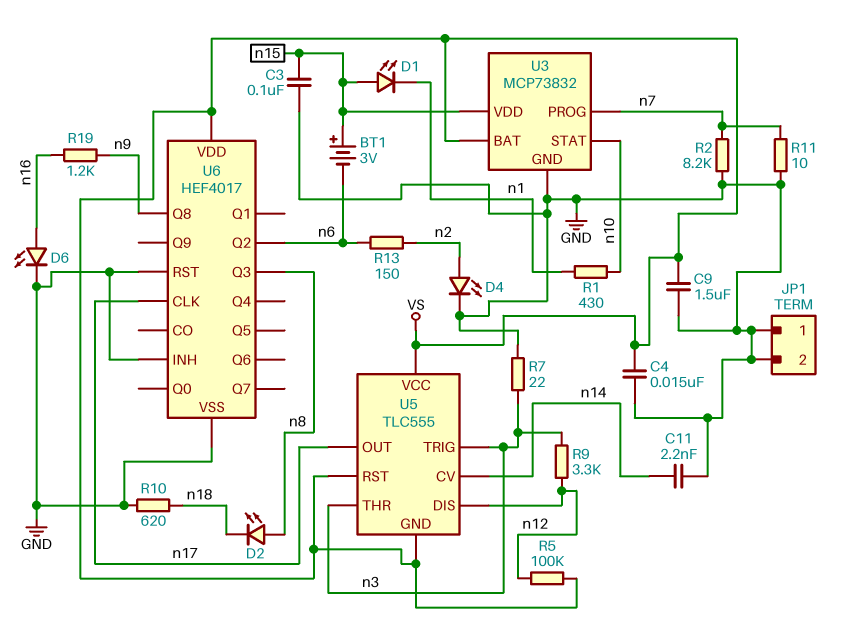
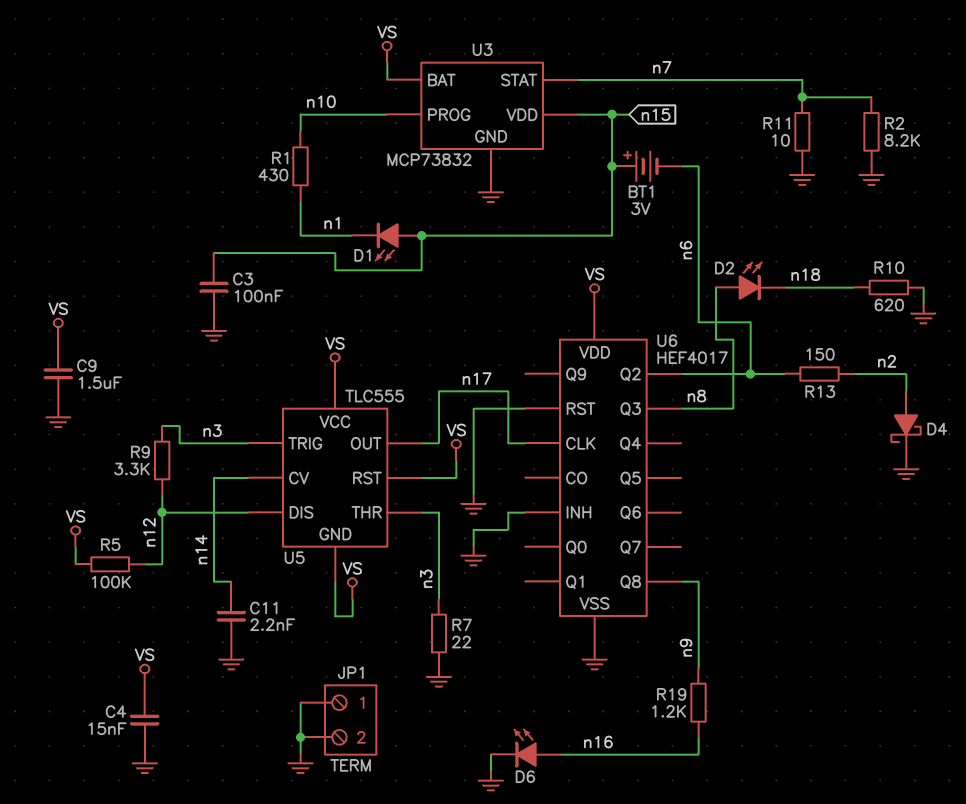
D4: LED (A n2, K GND) -> schottky (A n2, K GND)
U3 pin PROG: n7 -> n10
U3 pin STAT: n10 -> n7

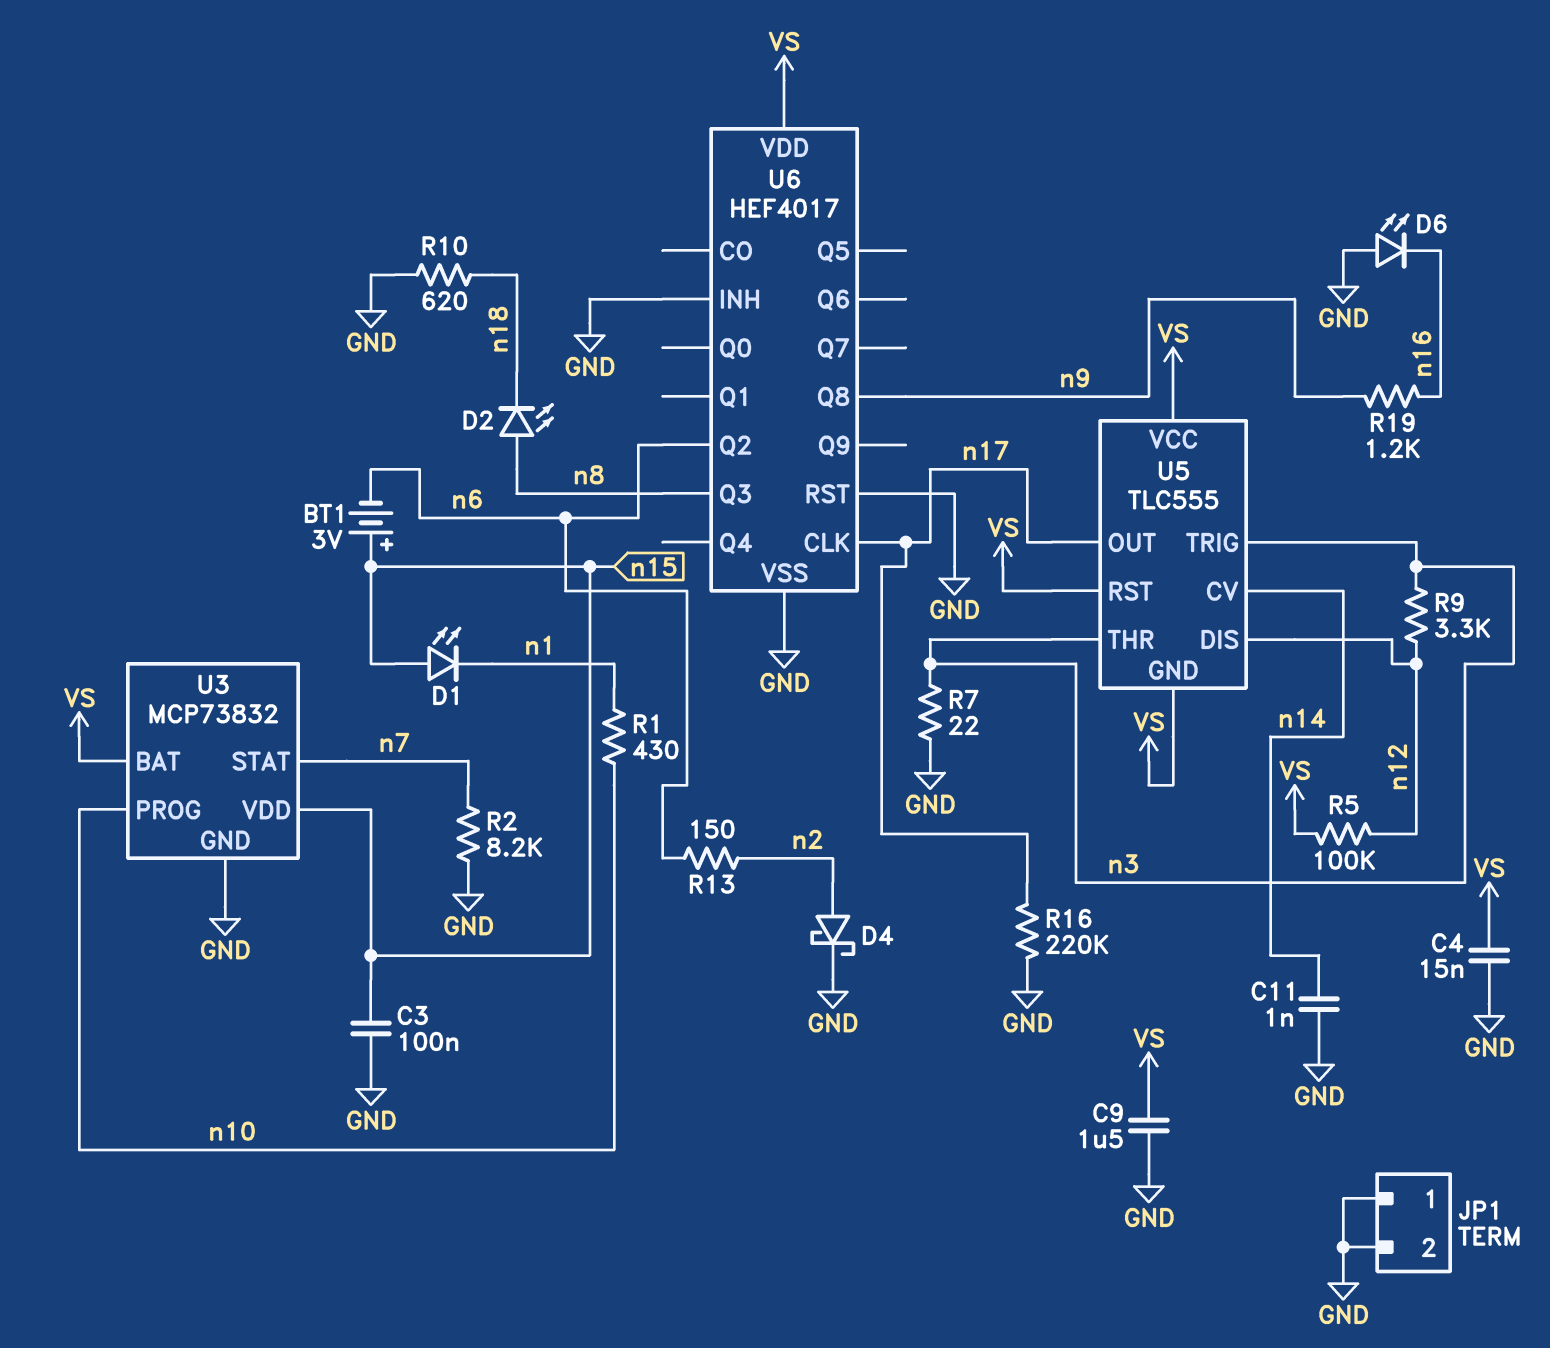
C11: 2.2nF (GND, n14) -> 1nF (GND, n14)
D6: LED (A n16, K GND) -> LED (A GND, K n16)
R11: 10 (GND, n7) -> none
R16: none -> 220k (GND, n17)

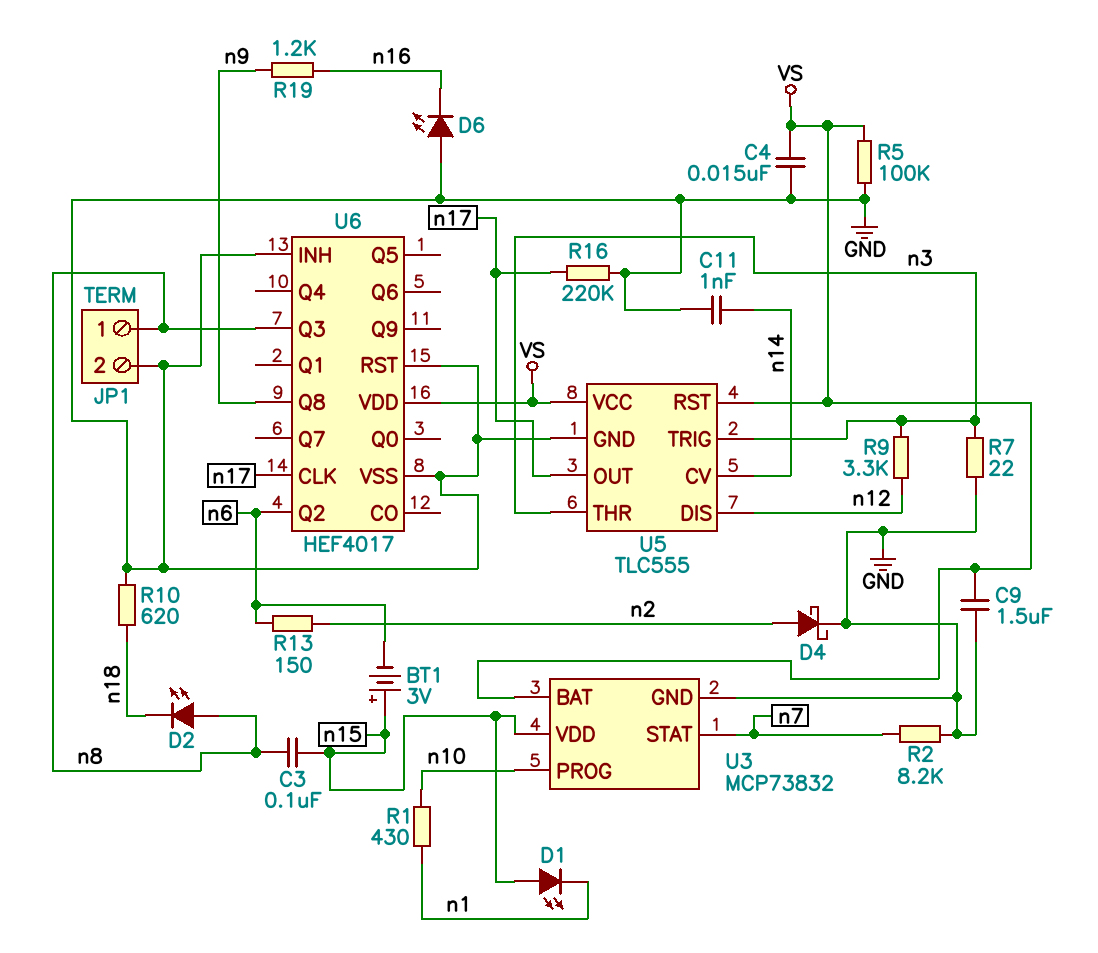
C3: 100nF (GND, n15) -> 100nF (n8, n15)
JP1 pin 1: GND -> n8
R5: 100k (VS, n12) -> 100k (GND, VS)
U5 pin GND: VS -> GND

